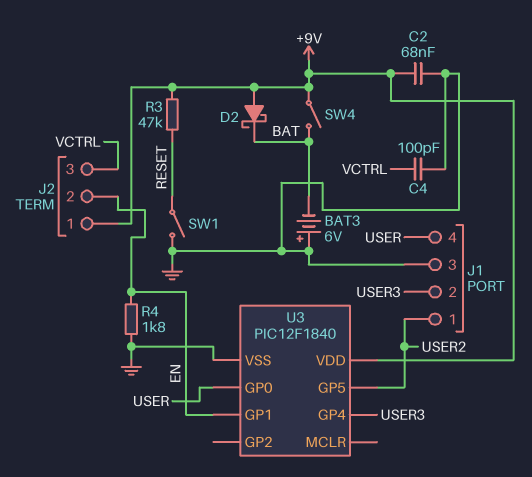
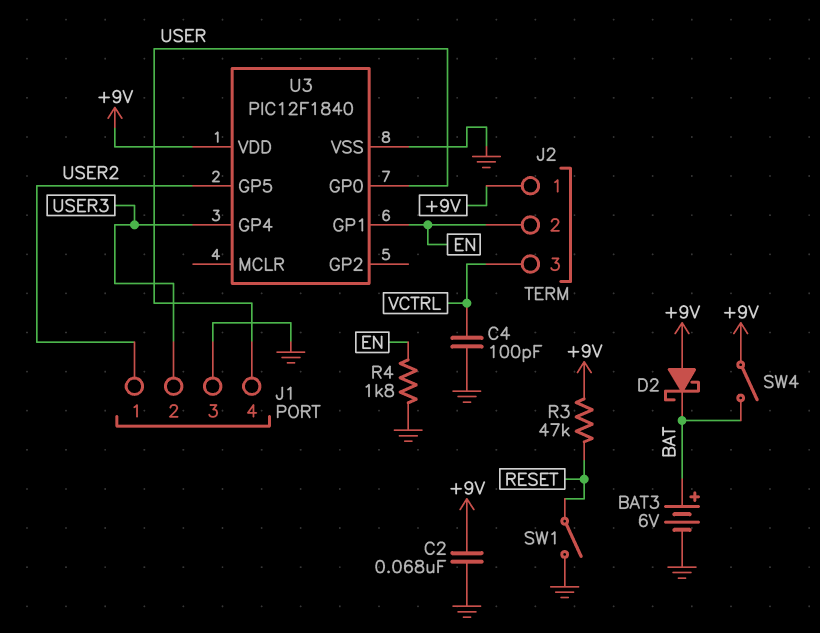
BAT3: 6V (plus GND, minus BAT) -> 6V (plus BAT, minus GND)

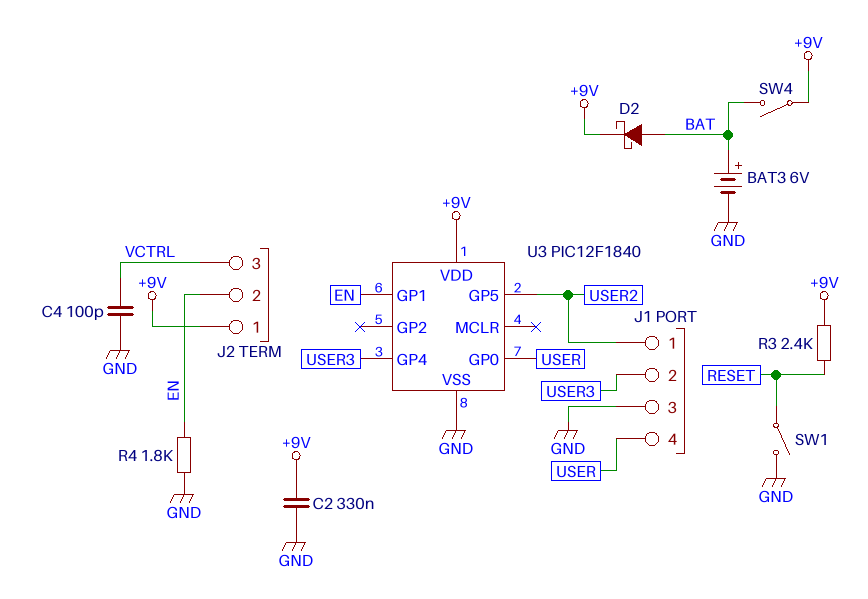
C2: 68nF (+9V, GND) -> 330nF (+9V, GND)
D2: schottky (A +9V, K BAT) -> schottky (A BAT, K +9V)
R3: 47k (+9V, RESET) -> 2.4k (+9V, RESET)

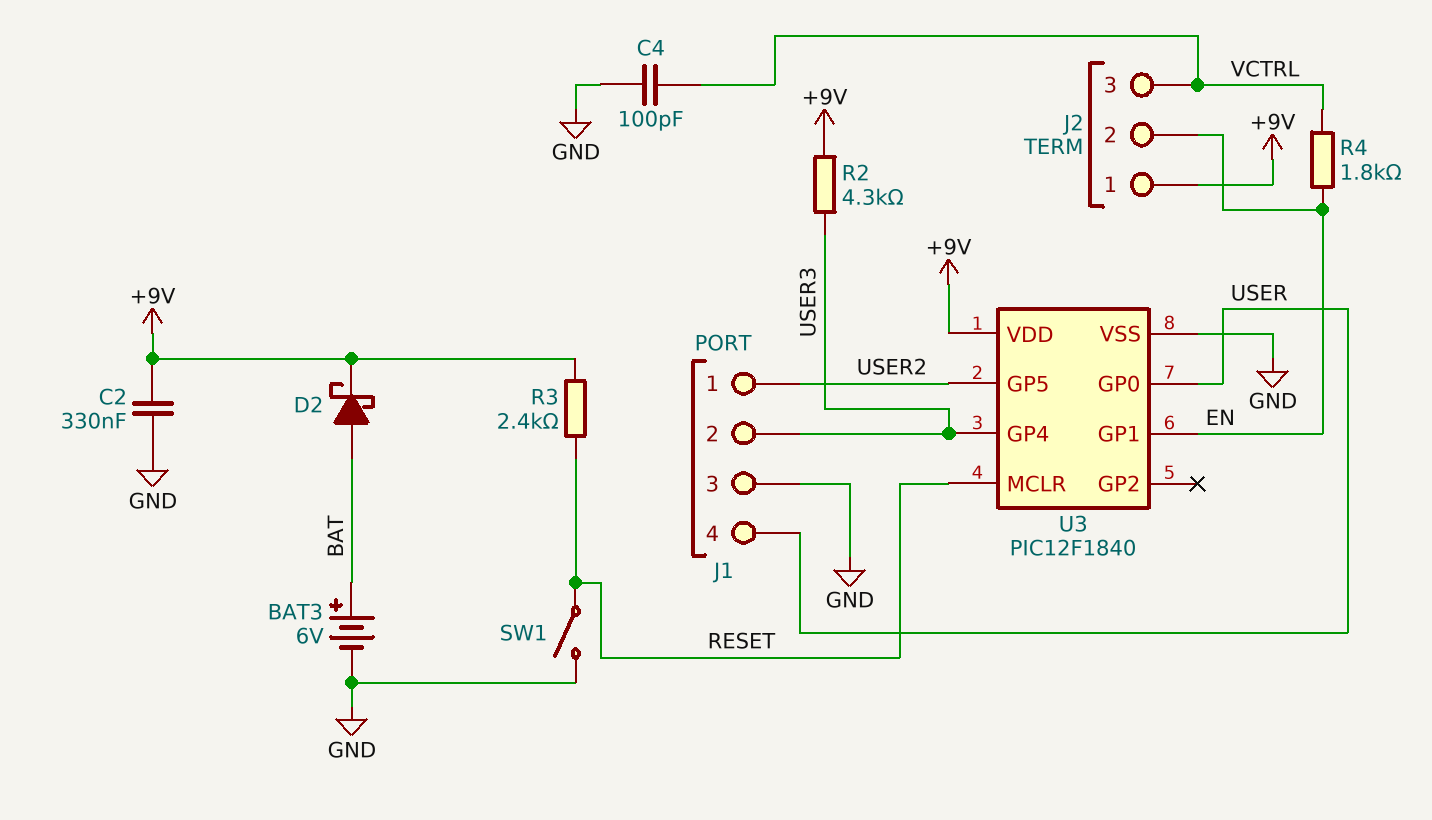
R2: none -> 4.3k (+9V, USER3)
R4: 1.8k (EN, GND) -> 1.8k (EN, VCTRL)
SW4: switch (+9V, BAT) -> none
U3 pin MCLR: none -> RESET

